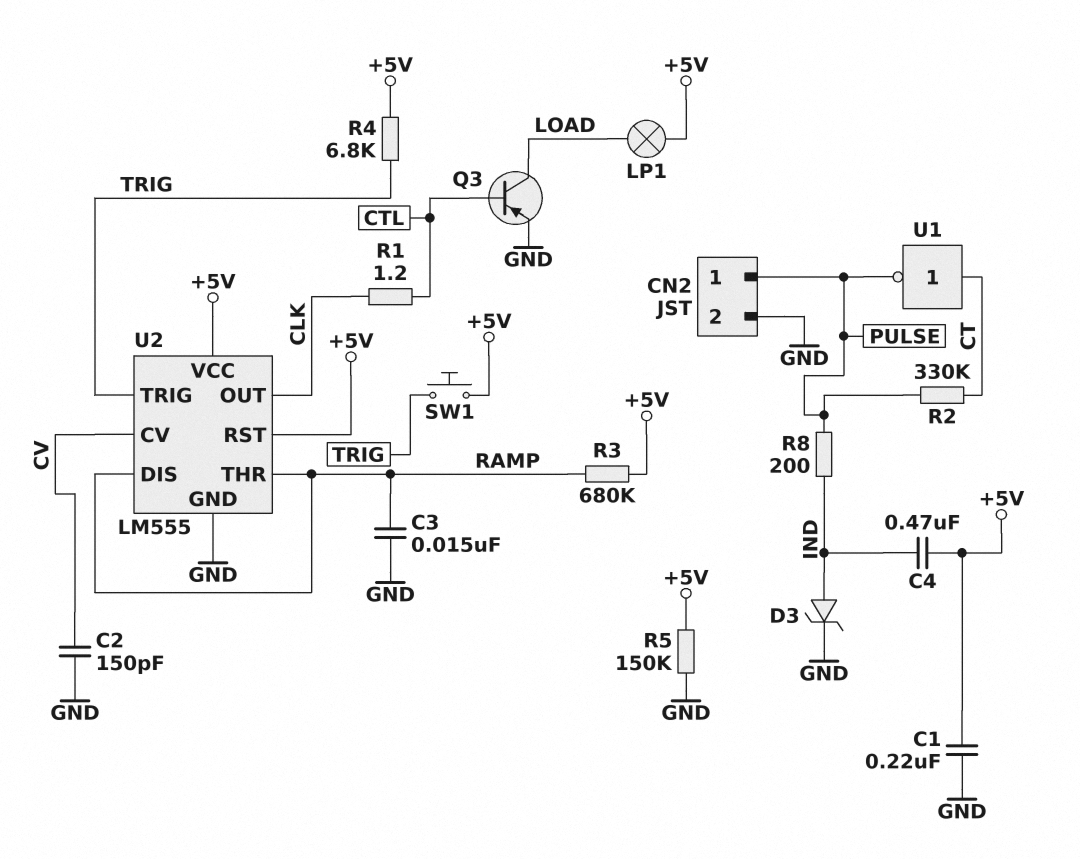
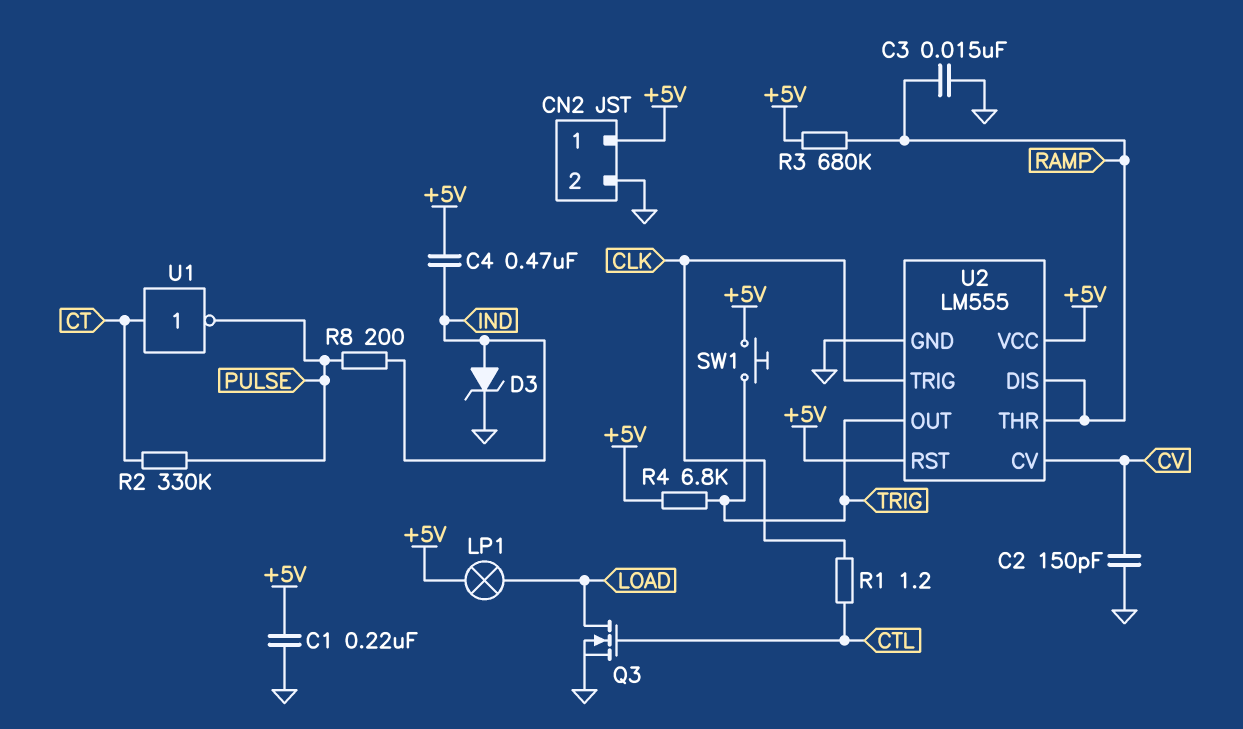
CN2 pin 1: PULSE -> +5V
Q3: PNP (B CTL, C LOAD, E GND) -> NMOS (G CTL, D LOAD, S GND)
R5: 150k (+5V, GND) -> none
U2 pin OUT: CLK -> TRIG
U2 pin TRIG: TRIG -> CLK

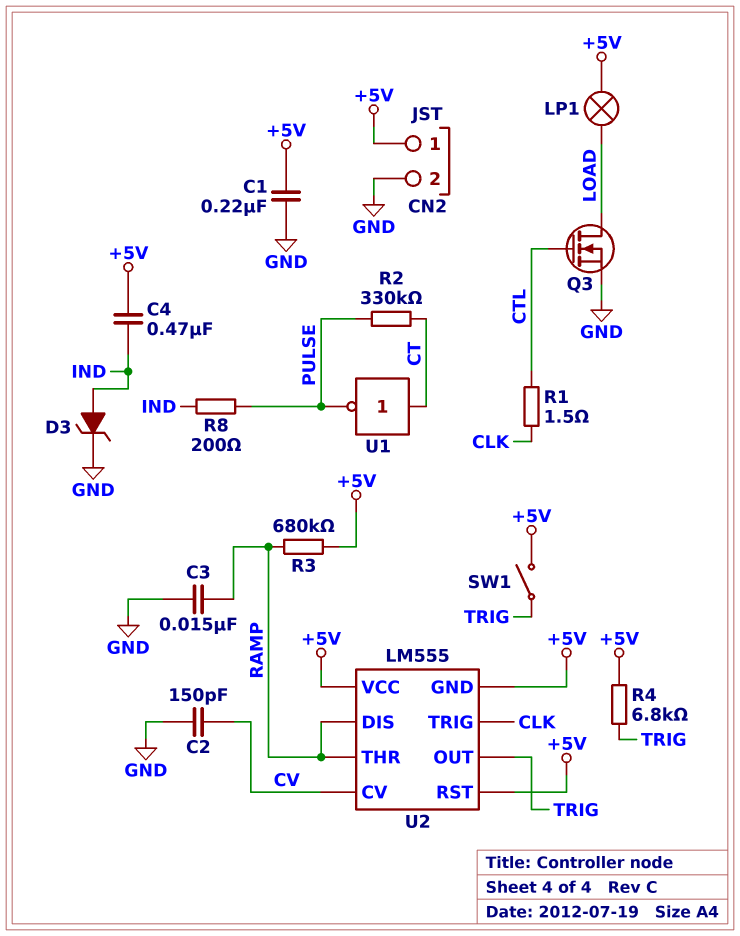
R1: 1.2 (CLK, CTL) -> 1.5 (CLK, CTL)
SW1: button (+5V, TRIG) -> switch (+5V, TRIG)
U2 pin GND: GND -> +5V

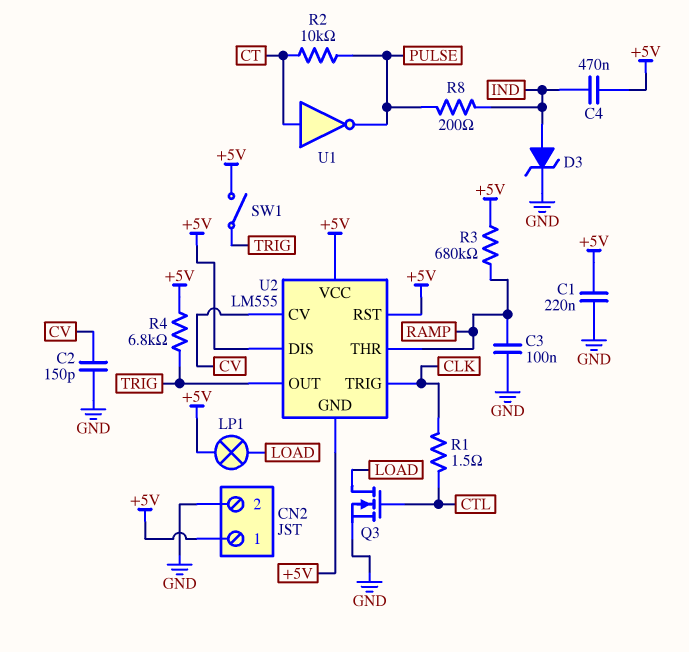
C3: 15nF (GND, RAMP) -> 100nF (GND, RAMP)
R2: 330k (CT, PULSE) -> 10k (CT, PULSE)
U2 pin DIS: RAMP -> +5V

